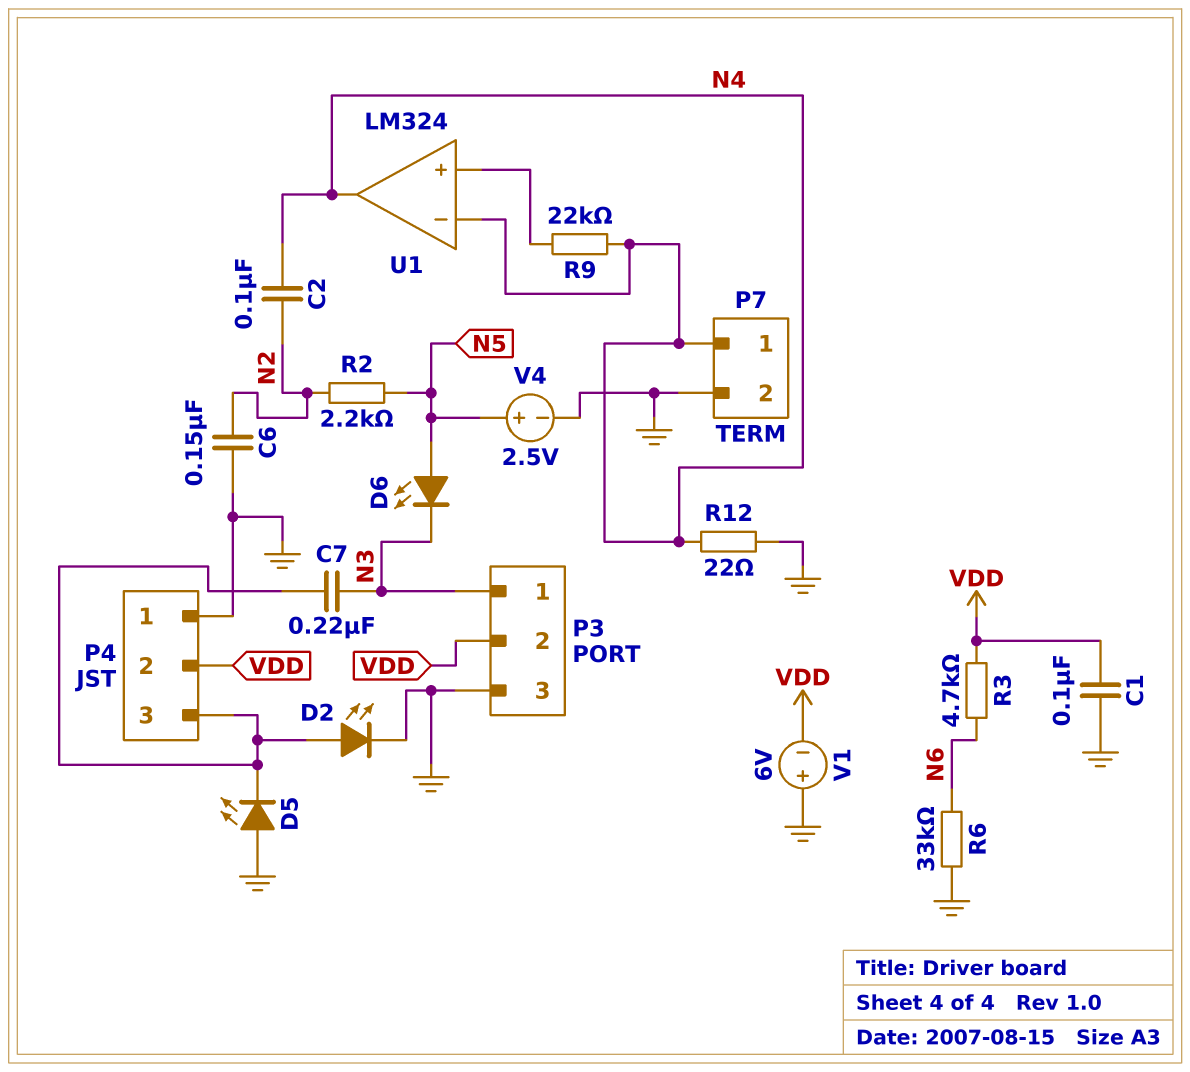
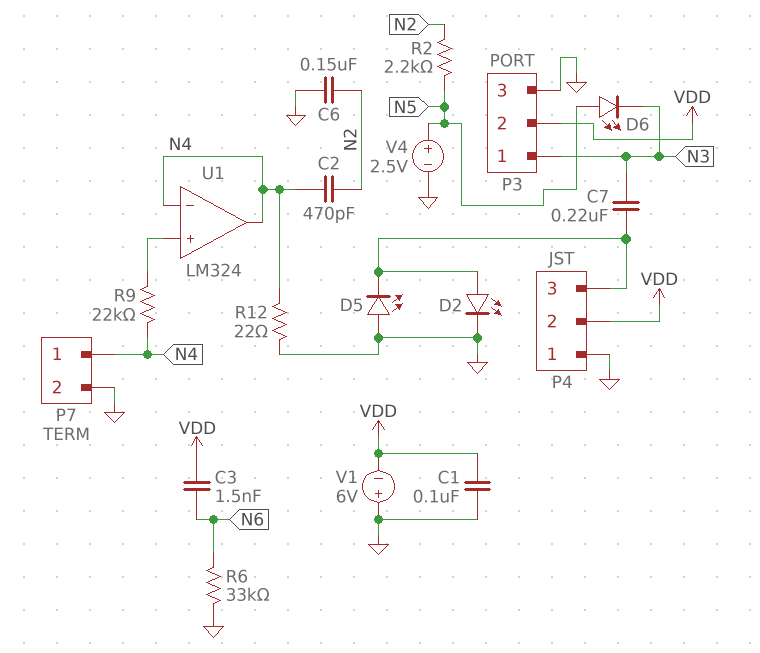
C2: 100nF (N2, N4) -> 470pF (N2, N4)
C3: none -> 1.5nF (N6, VDD)
R3: 4.7k (N6, VDD) -> none

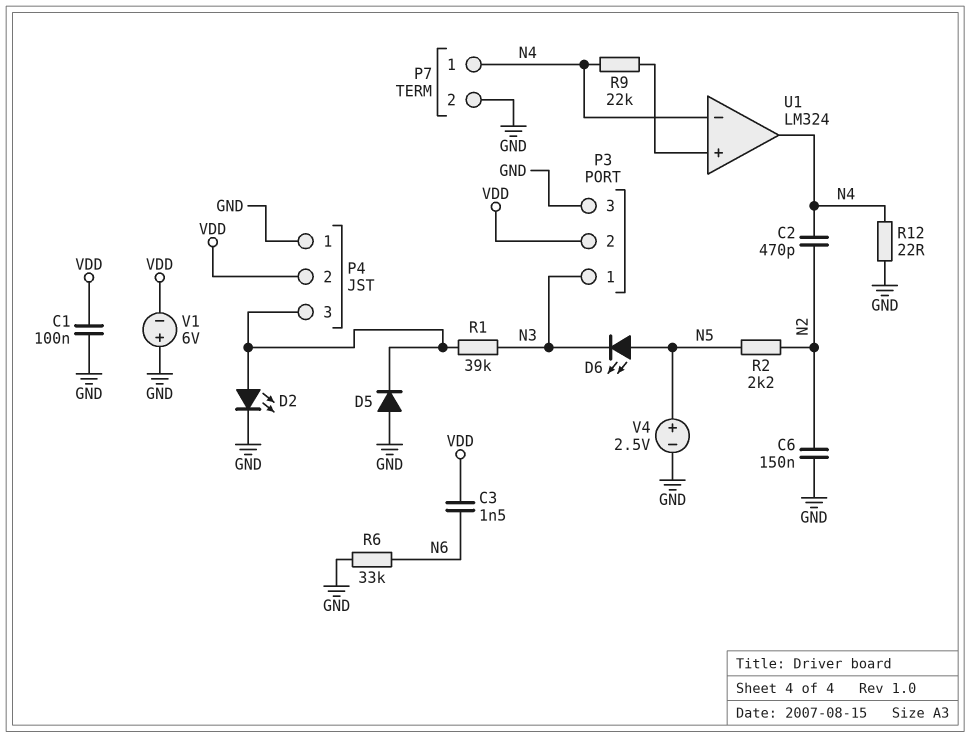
C7: 220nF (N3, P4/3) -> none
D5: LED (A GND, K P4/3) -> diode (A GND, K P4/3)
R1: none -> 39k (N3, P4/3)

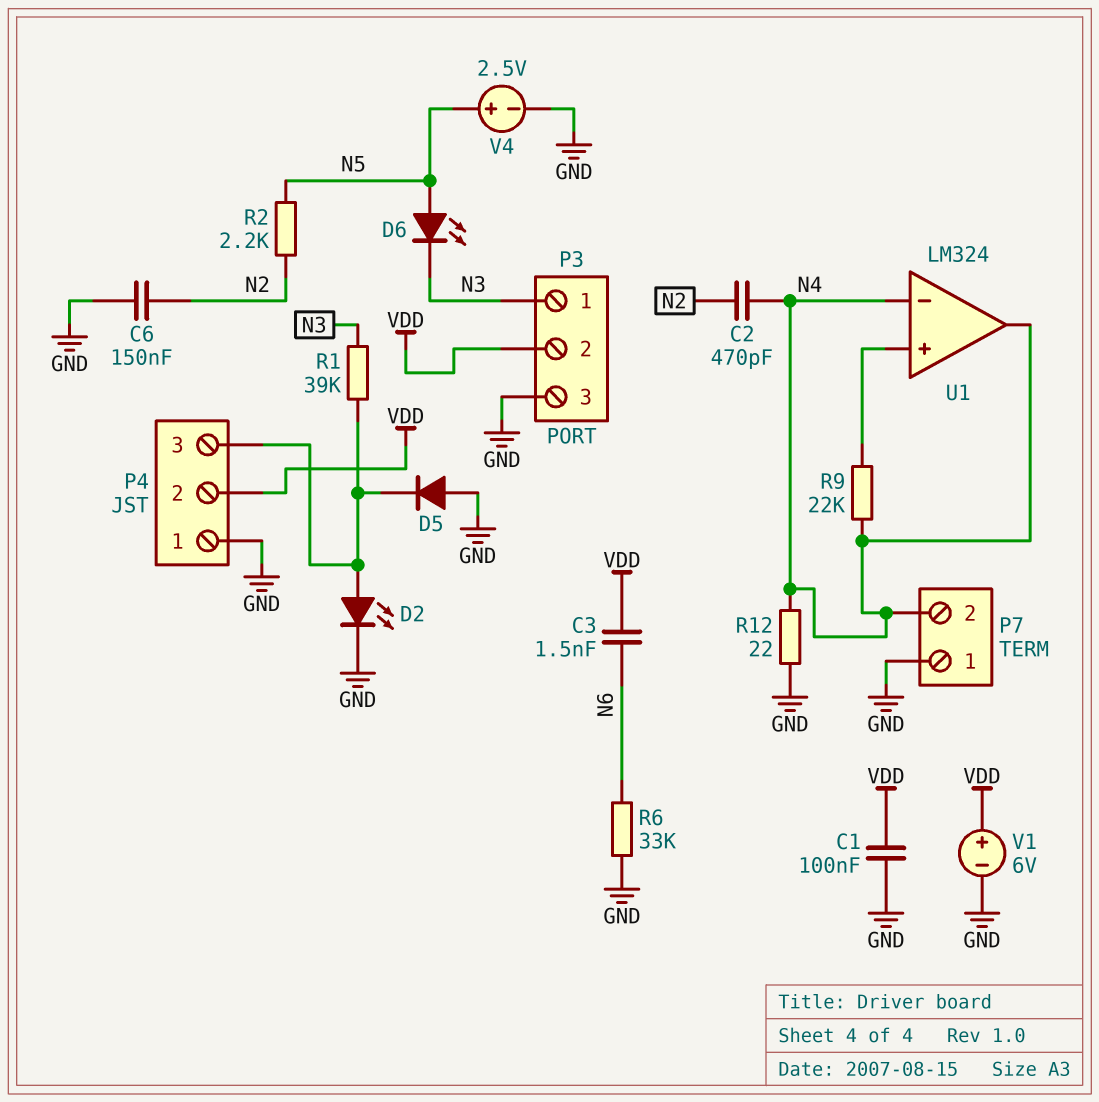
P7 pin 1: N4 -> GND
P7 pin 2: GND -> N4
V1: 6V (plus GND, minus VDD) -> 6V (plus VDD, minus GND)

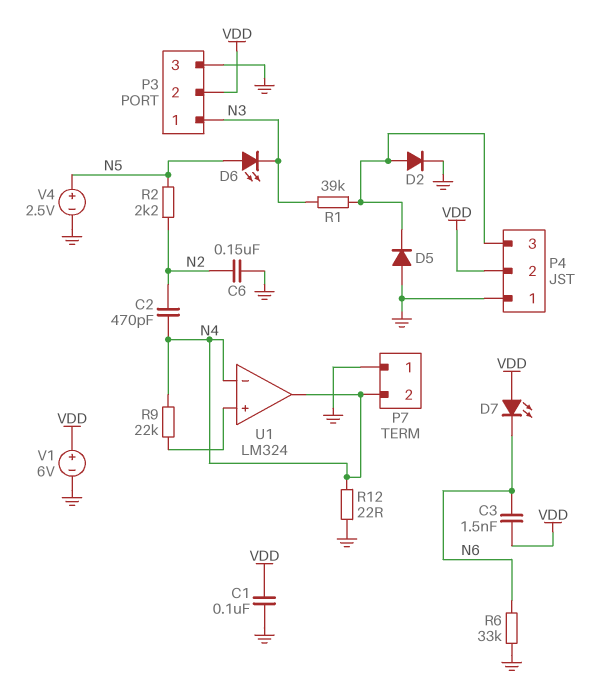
D2: LED (A P4/3, K GND) -> diode (A P4/3, K GND)
D7: none -> LED (A VDD, K N6)

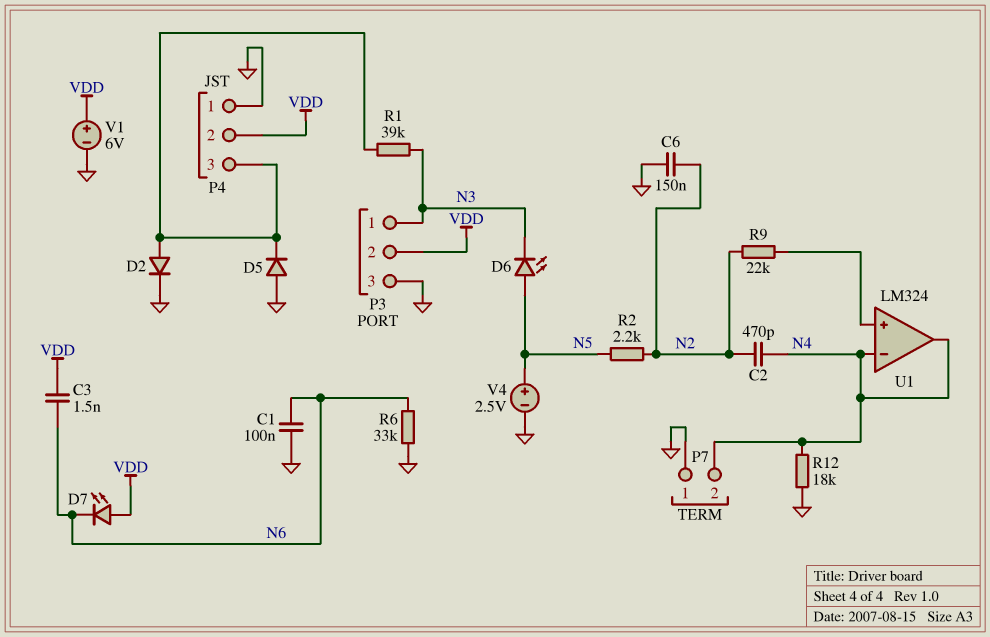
C1: 100nF (GND, VDD) -> 100nF (GND, N6)
R9: 22k (N4, U1/in+) -> 22k (N2, U1/in+)
R12: 22 (GND, N4) -> 18k (GND, N4)

